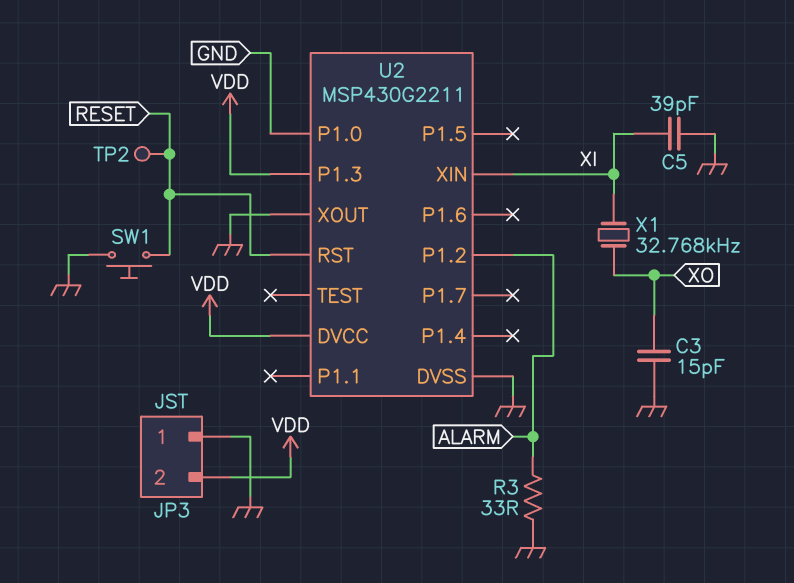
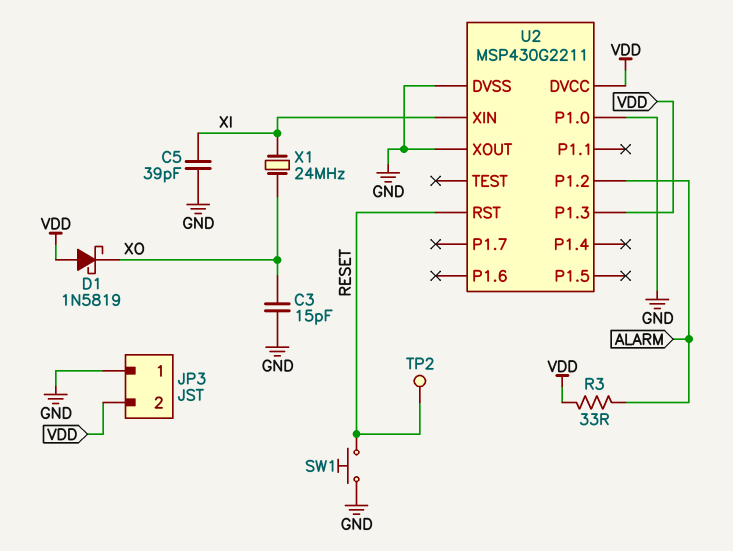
D1: none -> schottky 1N5819 (A VDD, K XO)
R3: 33 (ALARM, GND) -> 33 (ALARM, VDD)
X1: 32.768kHz (XI, XO) -> 24MHz (XI, XO)

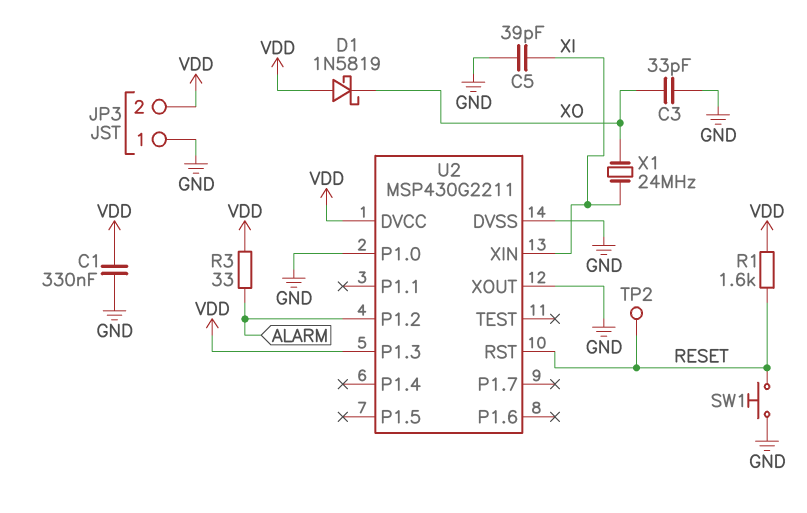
C1: none -> 330nF (GND, VDD)
C3: 15pF (GND, XO) -> 33pF (GND, XO)
R1: none -> 1.6k (RESET, VDD)

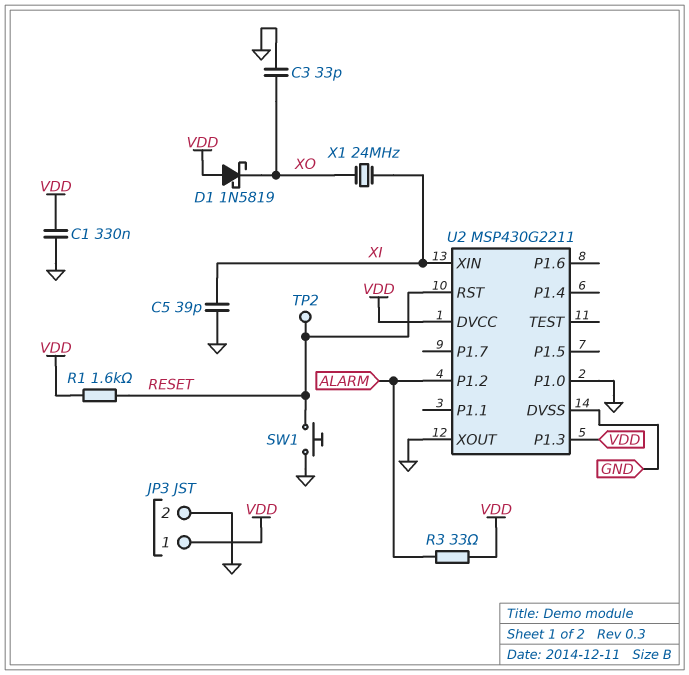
JP3 pin 1: GND -> VDD
JP3 pin 2: VDD -> GND

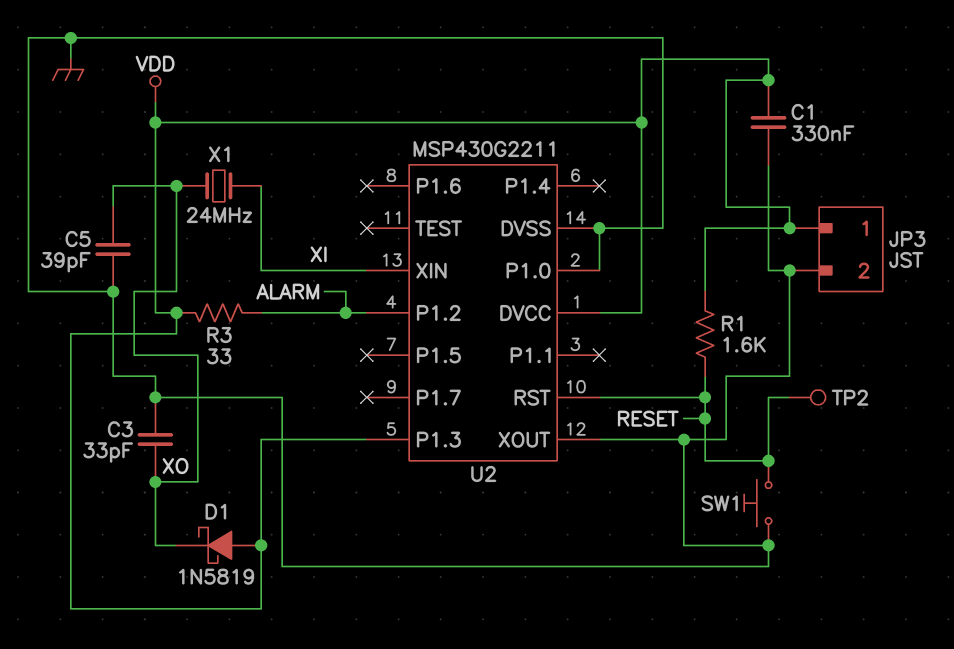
C5: 39pF (GND, XI) -> 39pF (GND, XO)

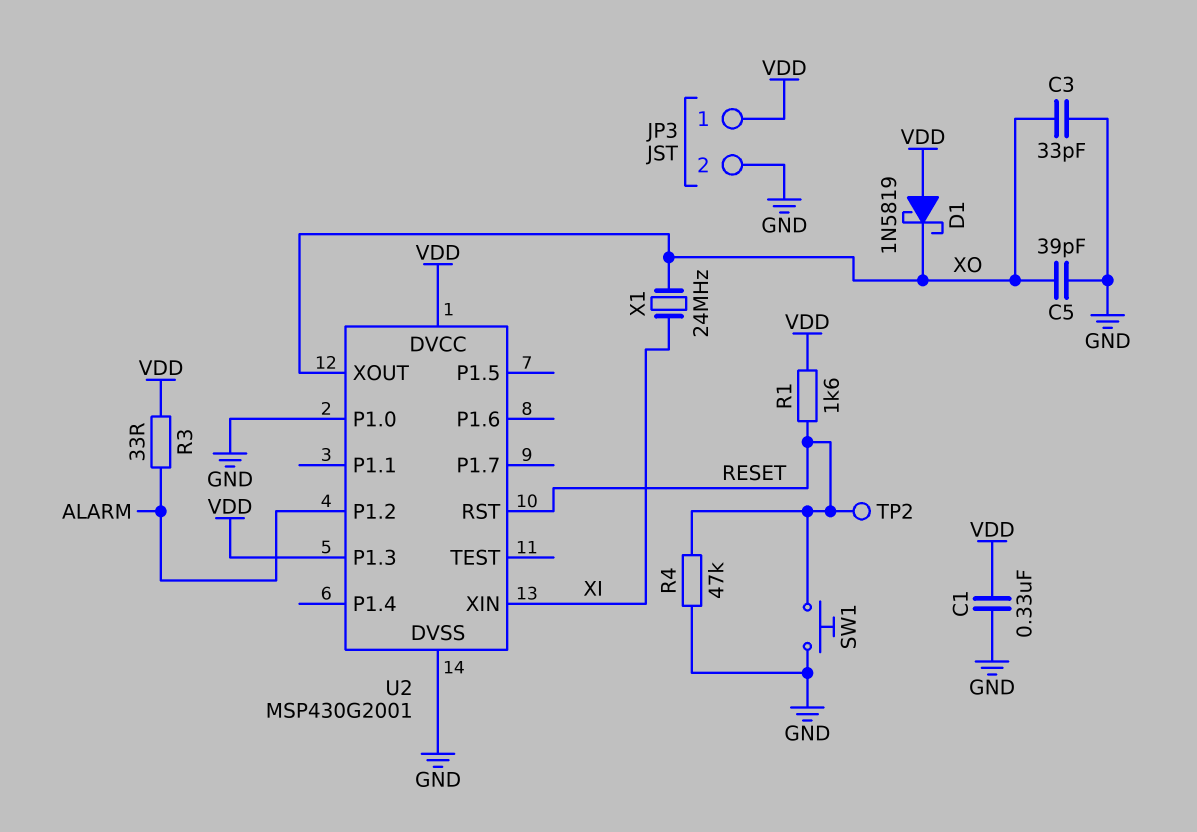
R4: none -> 47k (GND, RESET)
U2: MSP430G2211 -> MSP430G2001
U2 pin XOUT: GND -> XO

